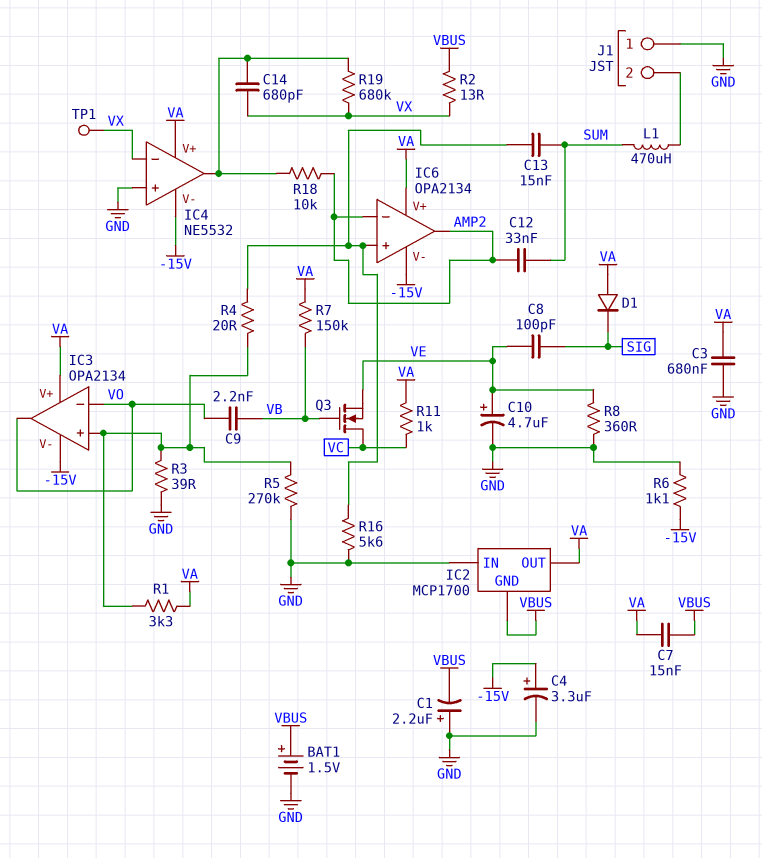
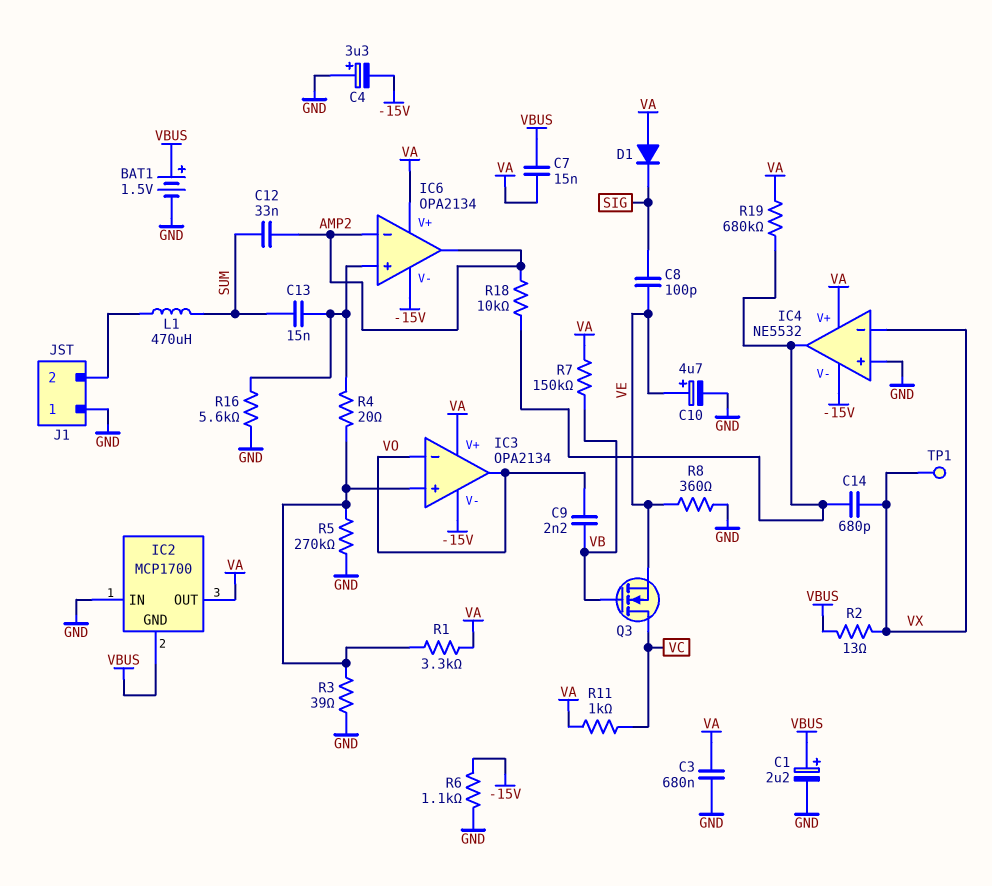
C1: 2.2uF (plus GND, minus VBUS) -> 2.2uF (plus VBUS, minus GND)
C4: 3.3uF (plus -15V, minus GND) -> 3.3uF (plus GND, minus -15V)
R19: 680k (IC4/out, VX) -> 680k (IC4/out, VA)

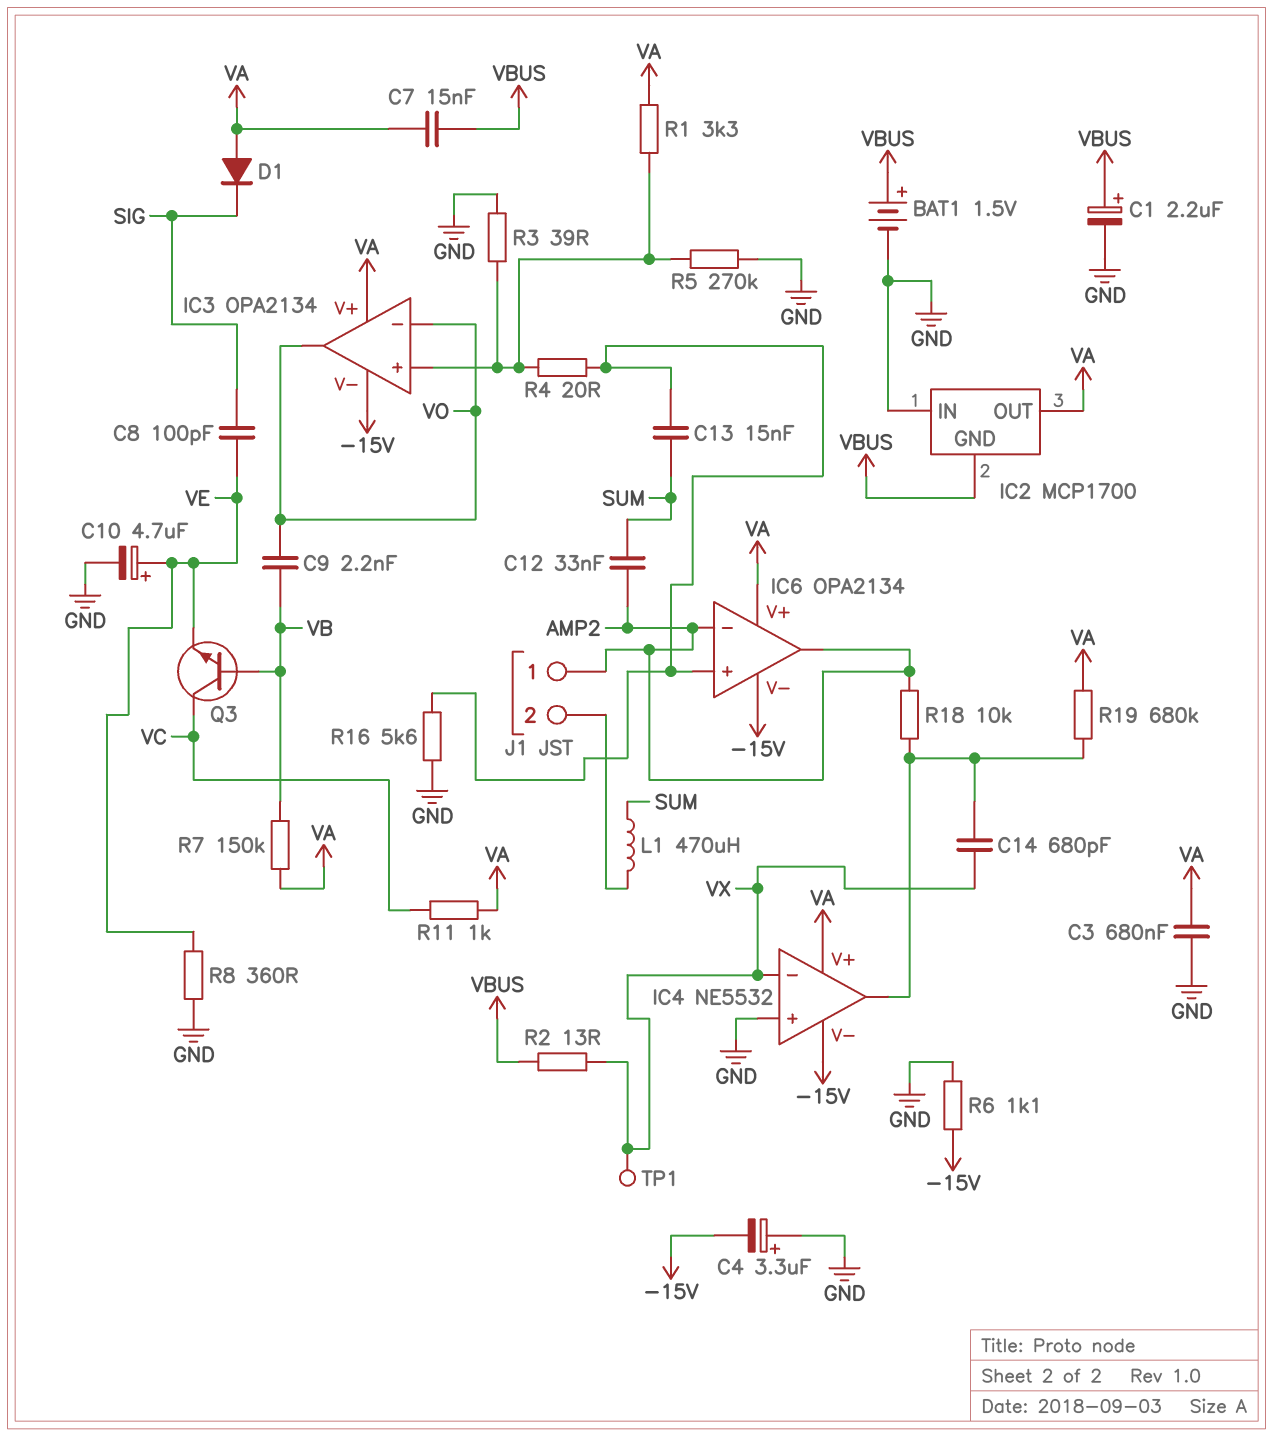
J1 pin 1: GND -> AMP2
Q3: NMOS (G VB, D VC, S VE) -> NPN (B VB, C VC, E VE)

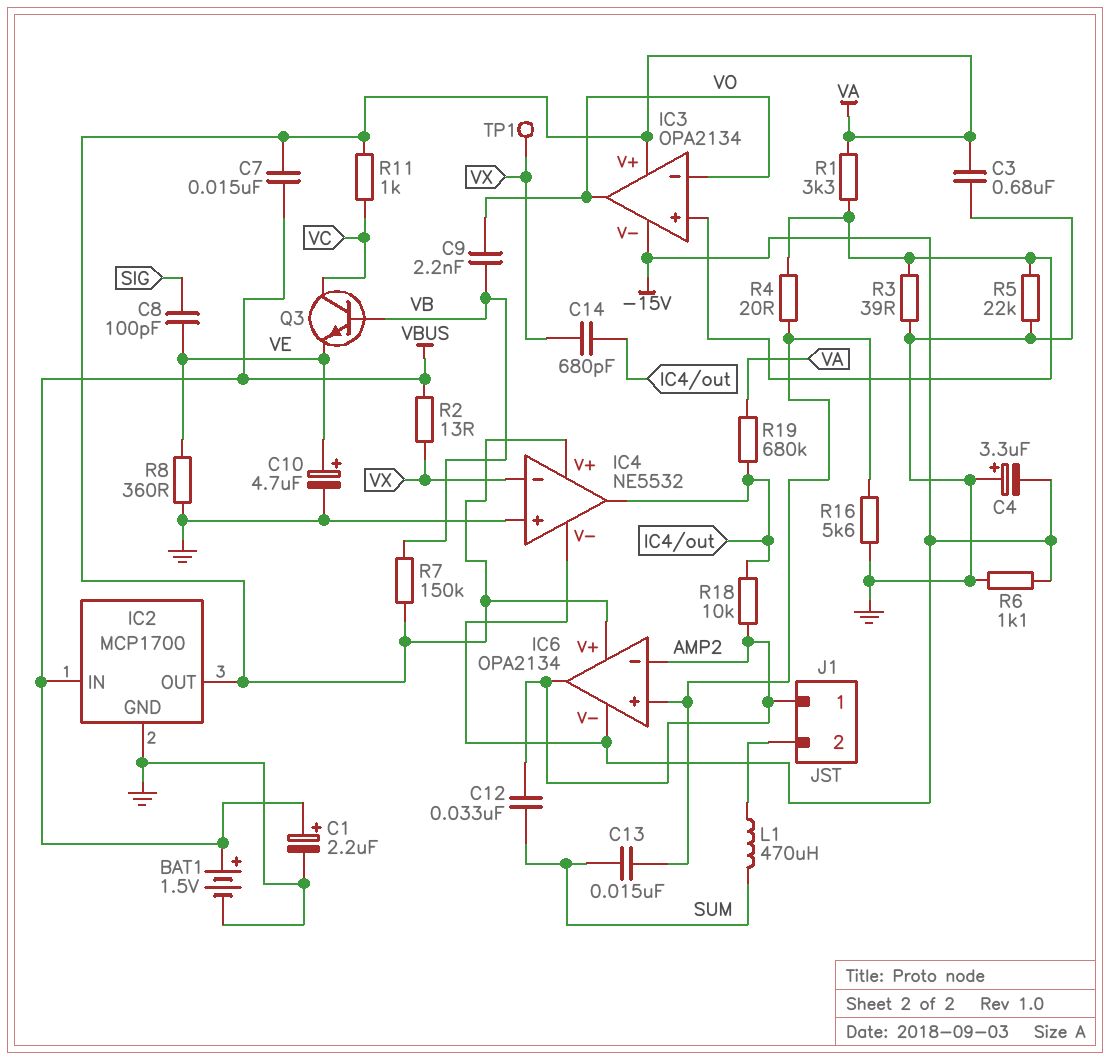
D1: diode (A VA, K SIG) -> none
IC2 pin GND: VBUS -> GND
IC2 pin IN: GND -> VBUS
R5: 270k (GND, IC3/in+) -> 22k (GND, IC3/in+)

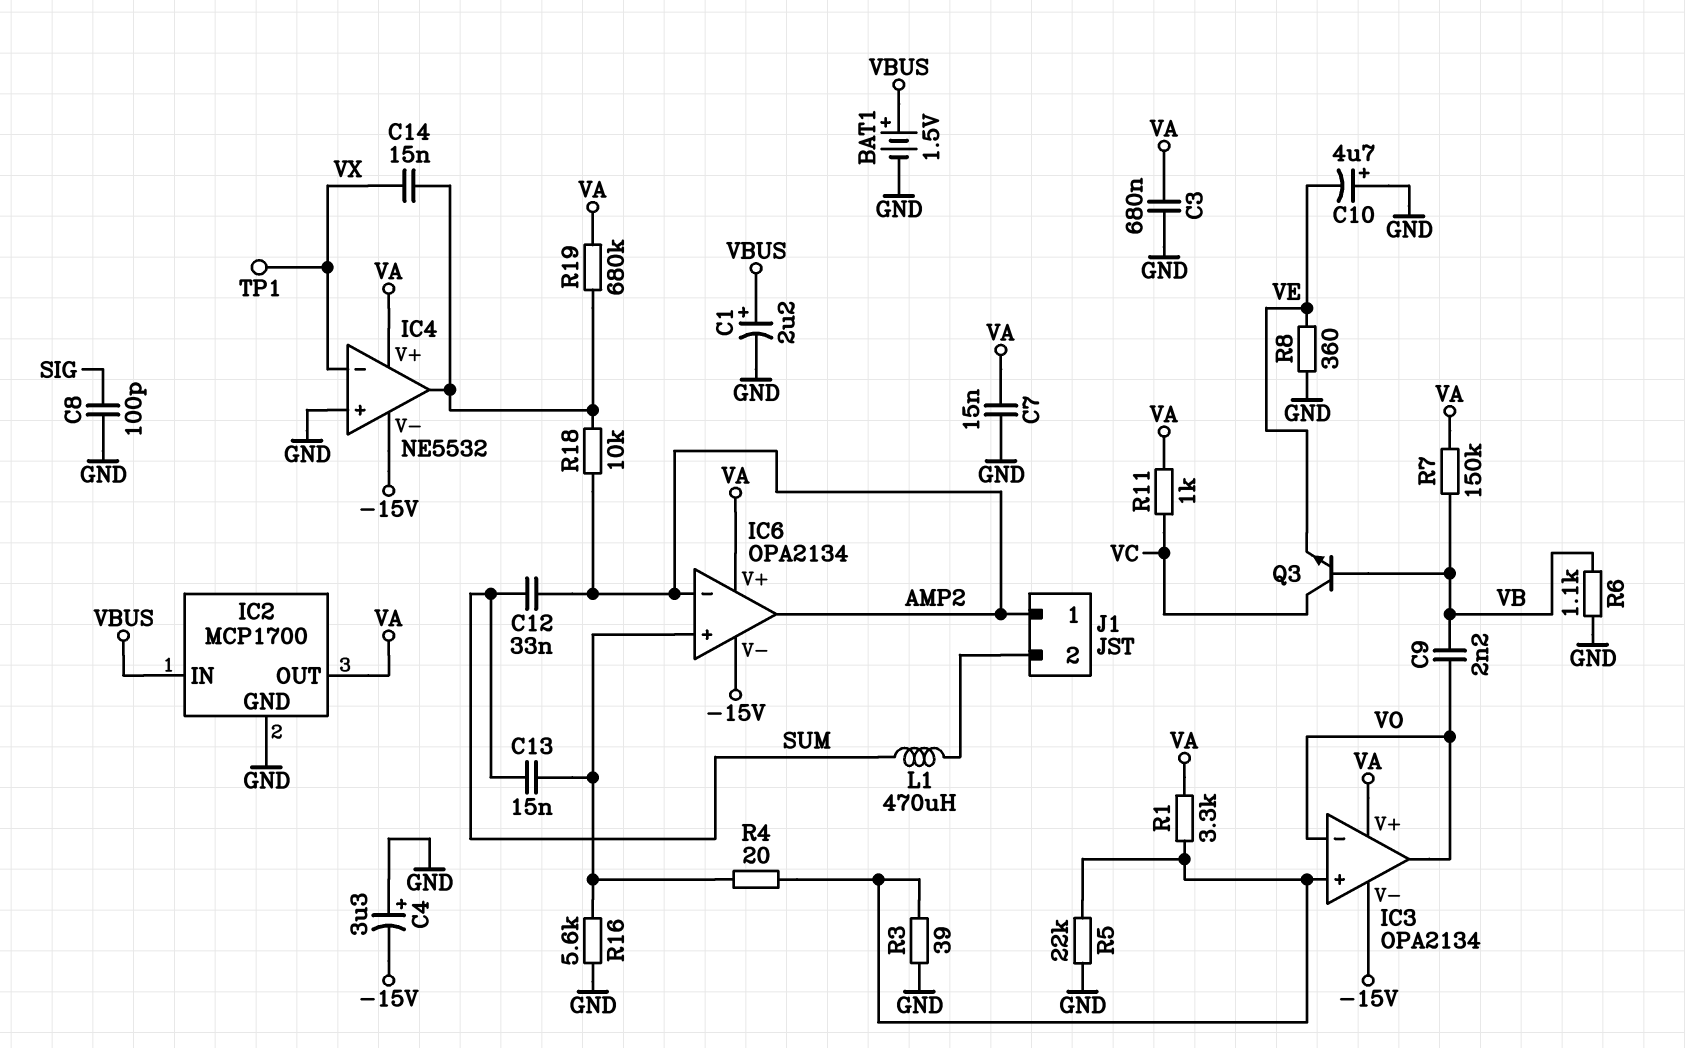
C7: 15nF (VA, VBUS) -> 15nF (GND, VA)
C8: 100pF (SIG, VE) -> 100pF (GND, SIG)
C10: 4.7uF (plus VE, minus GND) -> 4.7uF (plus GND, minus VE)
C14: 680pF (IC4/out, VX) -> 15nF (IC4/out, VX)
R2: 13 (VBUS, VX) -> none
R6: 1.1k (-15V, GND) -> 1.1k (GND, VB)

